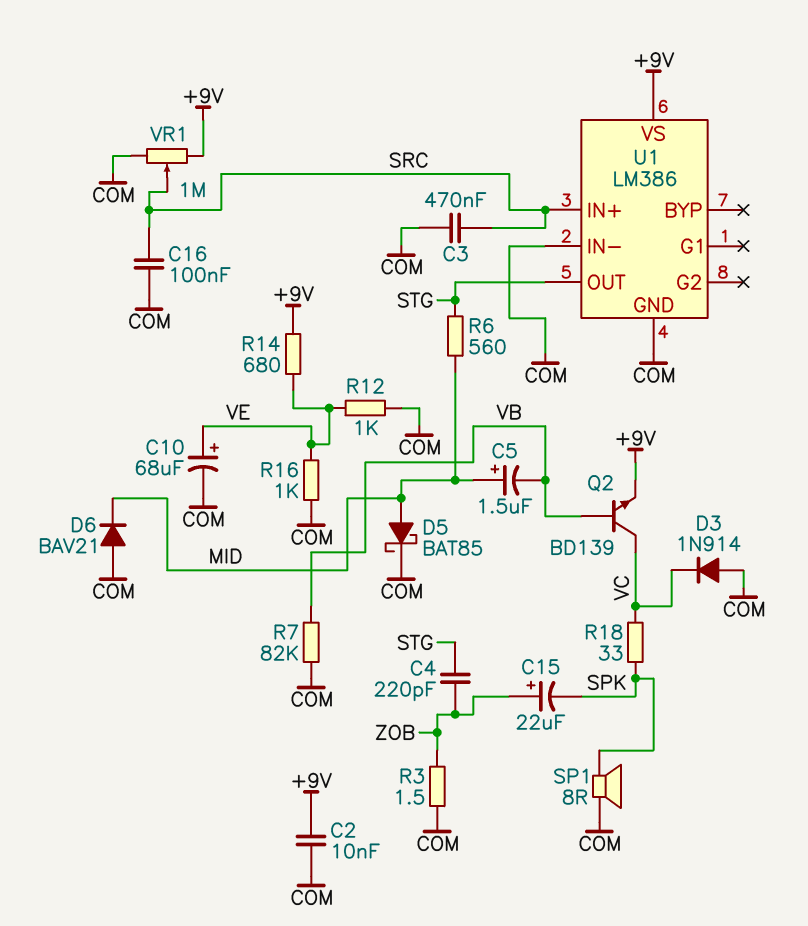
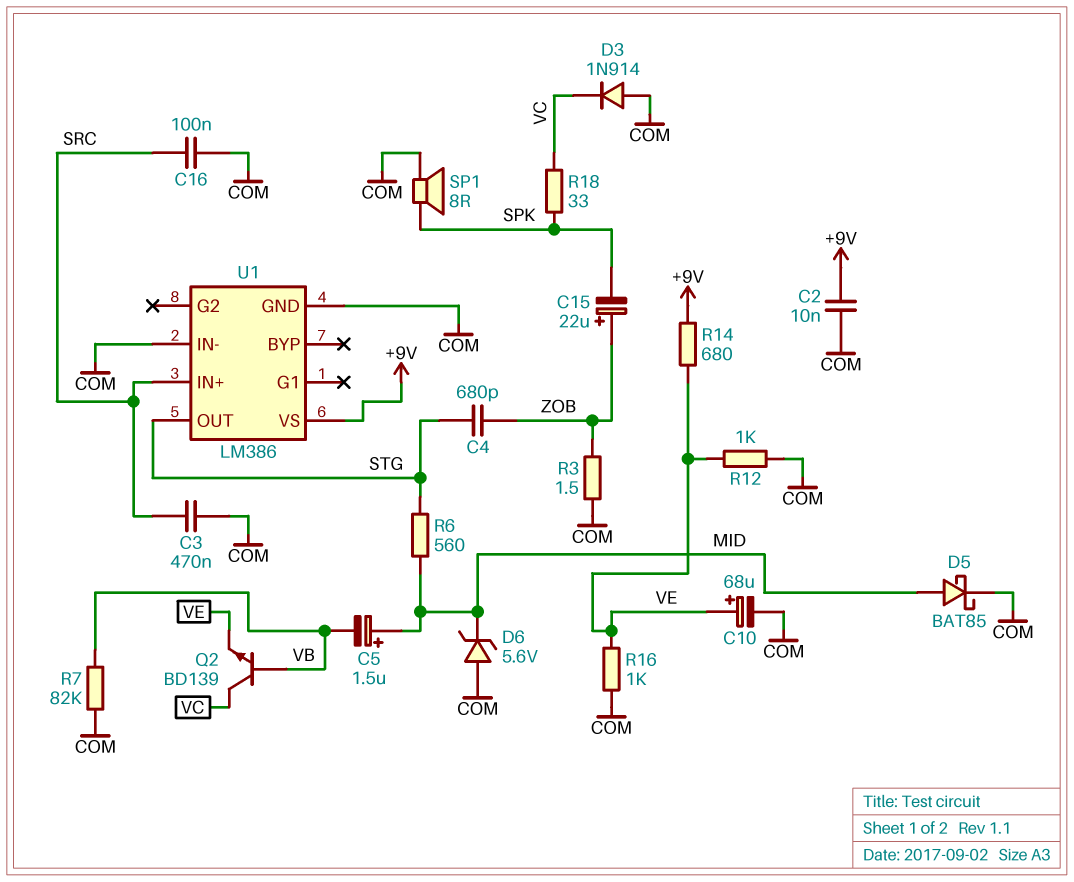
C4: 220pF (STG, ZOB) -> 680pF (STG, ZOB)
D6: diode BAV21 (A COM, K MID) -> zener 5.6V (A COM, K MID)
Q2: NPN BD139 (B VB, C VC, E +9V) -> NPN BD139 (B VB, C VC, E VE)
VR1: 1M (+9V, COM, wiper SRC) -> none

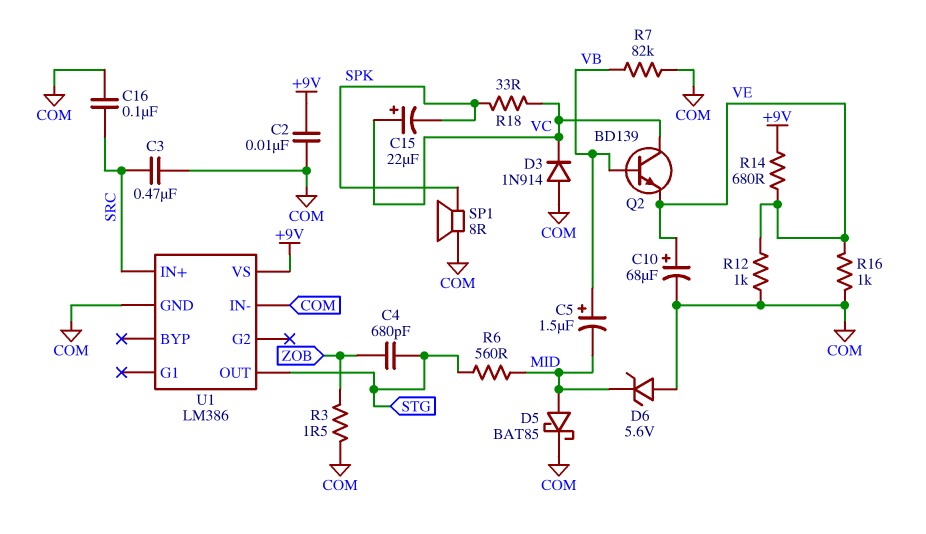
C5: 1.5uF (plus MID, minus VB) -> 1.5uF (plus VB, minus MID)
C15: 22uF (plus ZOB, minus SPK) -> 22uF (plus VC, minus SPK)

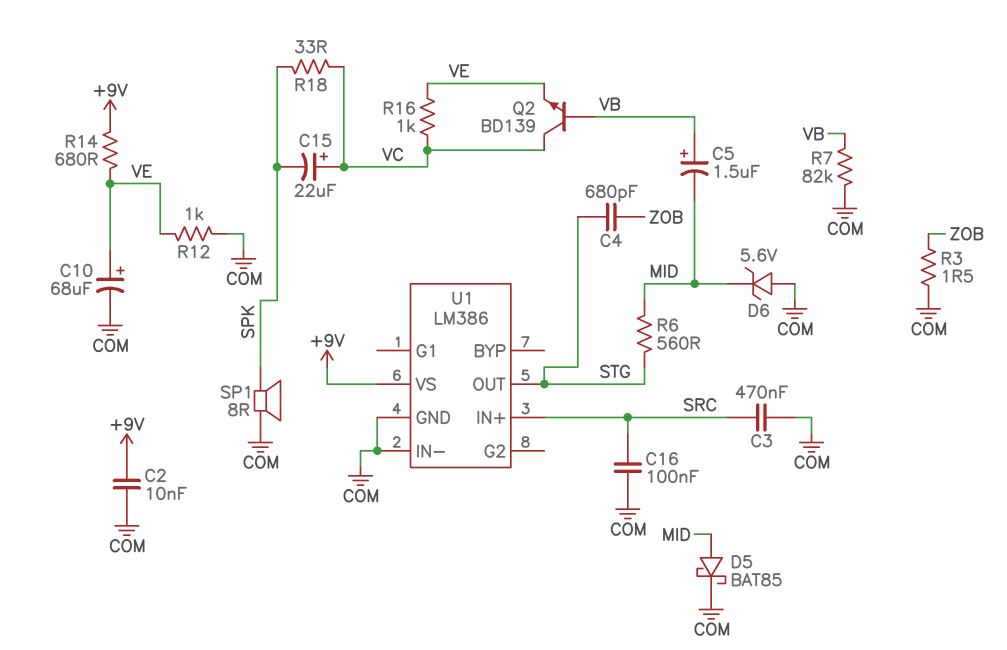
D3: diode 1N914 (A COM, K VC) -> none
R16: 1k (COM, VE) -> 1k (VC, VE)

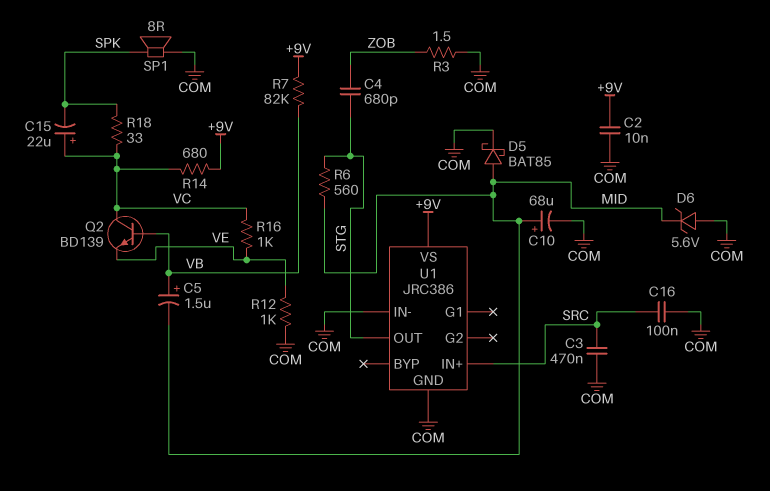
C10: 68uF (plus VE, minus COM) -> 68uF (plus MID, minus COM)
R7: 82k (COM, VB) -> 82k (+9V, VB)
R14: 680 (+9V, VE) -> 680 (+9V, VC)
U1: LM386 -> JRC386

